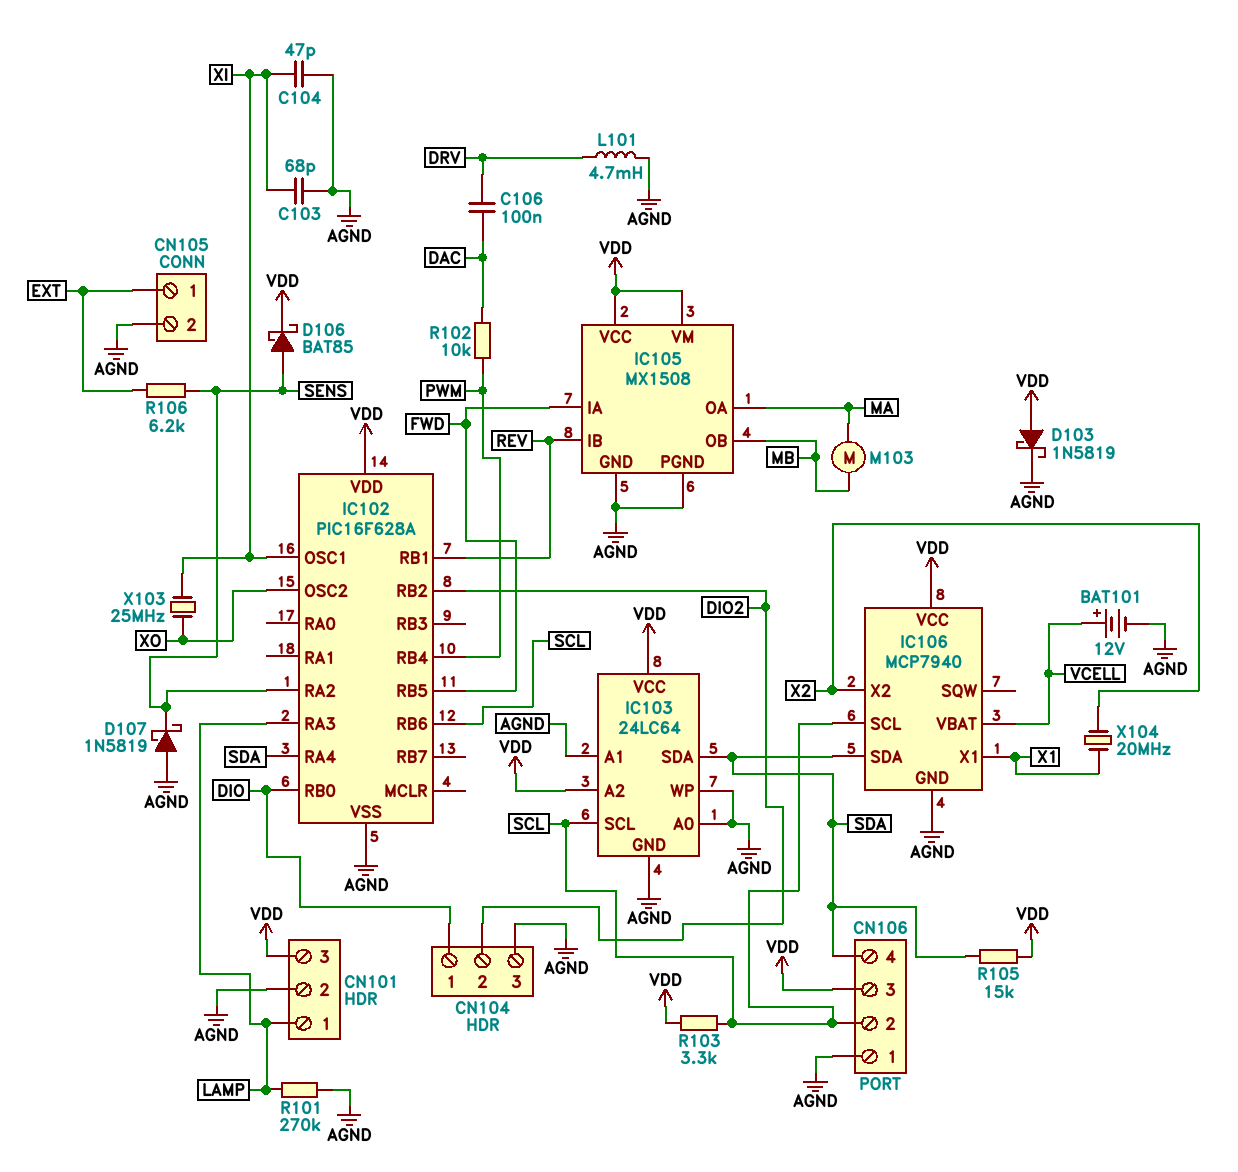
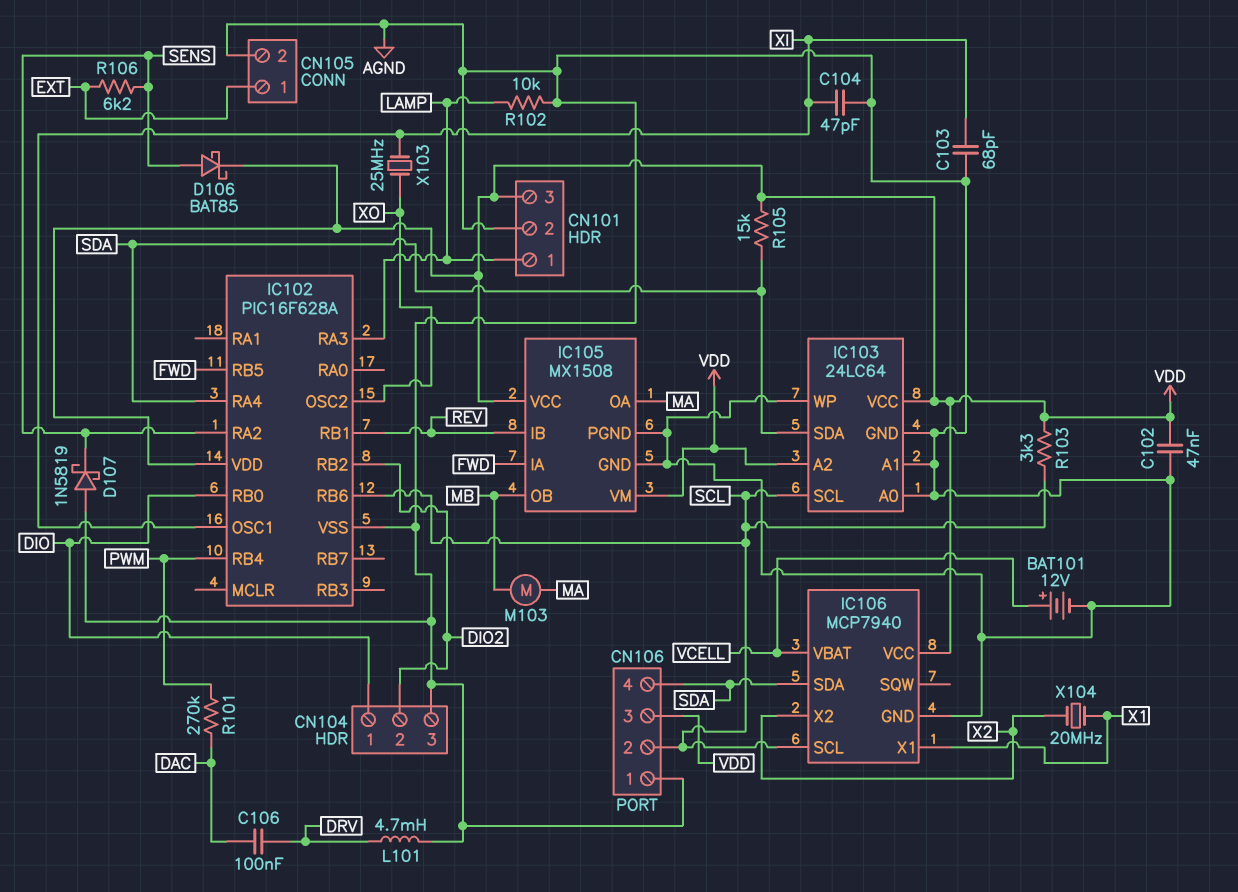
C102: none -> 47nF (AGND, VDD)
D103: schottky 1N5819 (A VDD, K AGND) -> none
R101: 270k (AGND, LAMP) -> 270k (DAC, PWM)
R102: 10k (DAC, PWM) -> 10k (AGND, LAMP)

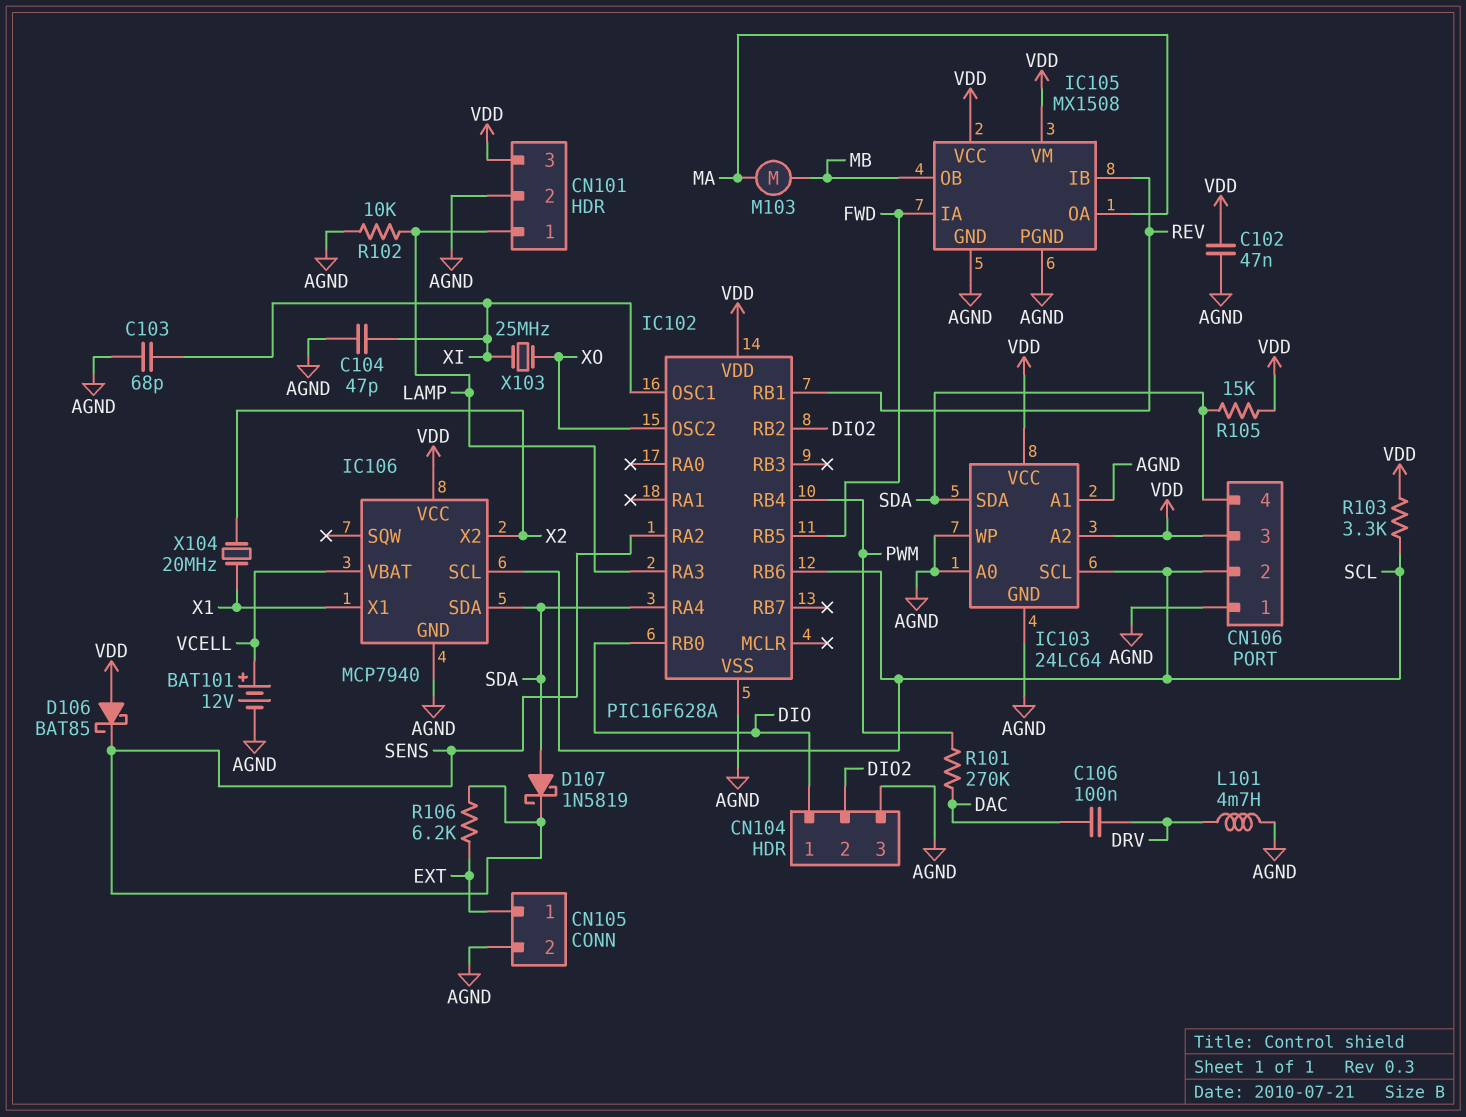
D106: schottky BAT85 (A SENS, K VDD) -> schottky BAT85 (A VDD, K SENS)
D107: schottky 1N5819 (A AGND, K SENS) -> schottky 1N5819 (A SDA, K SENS)

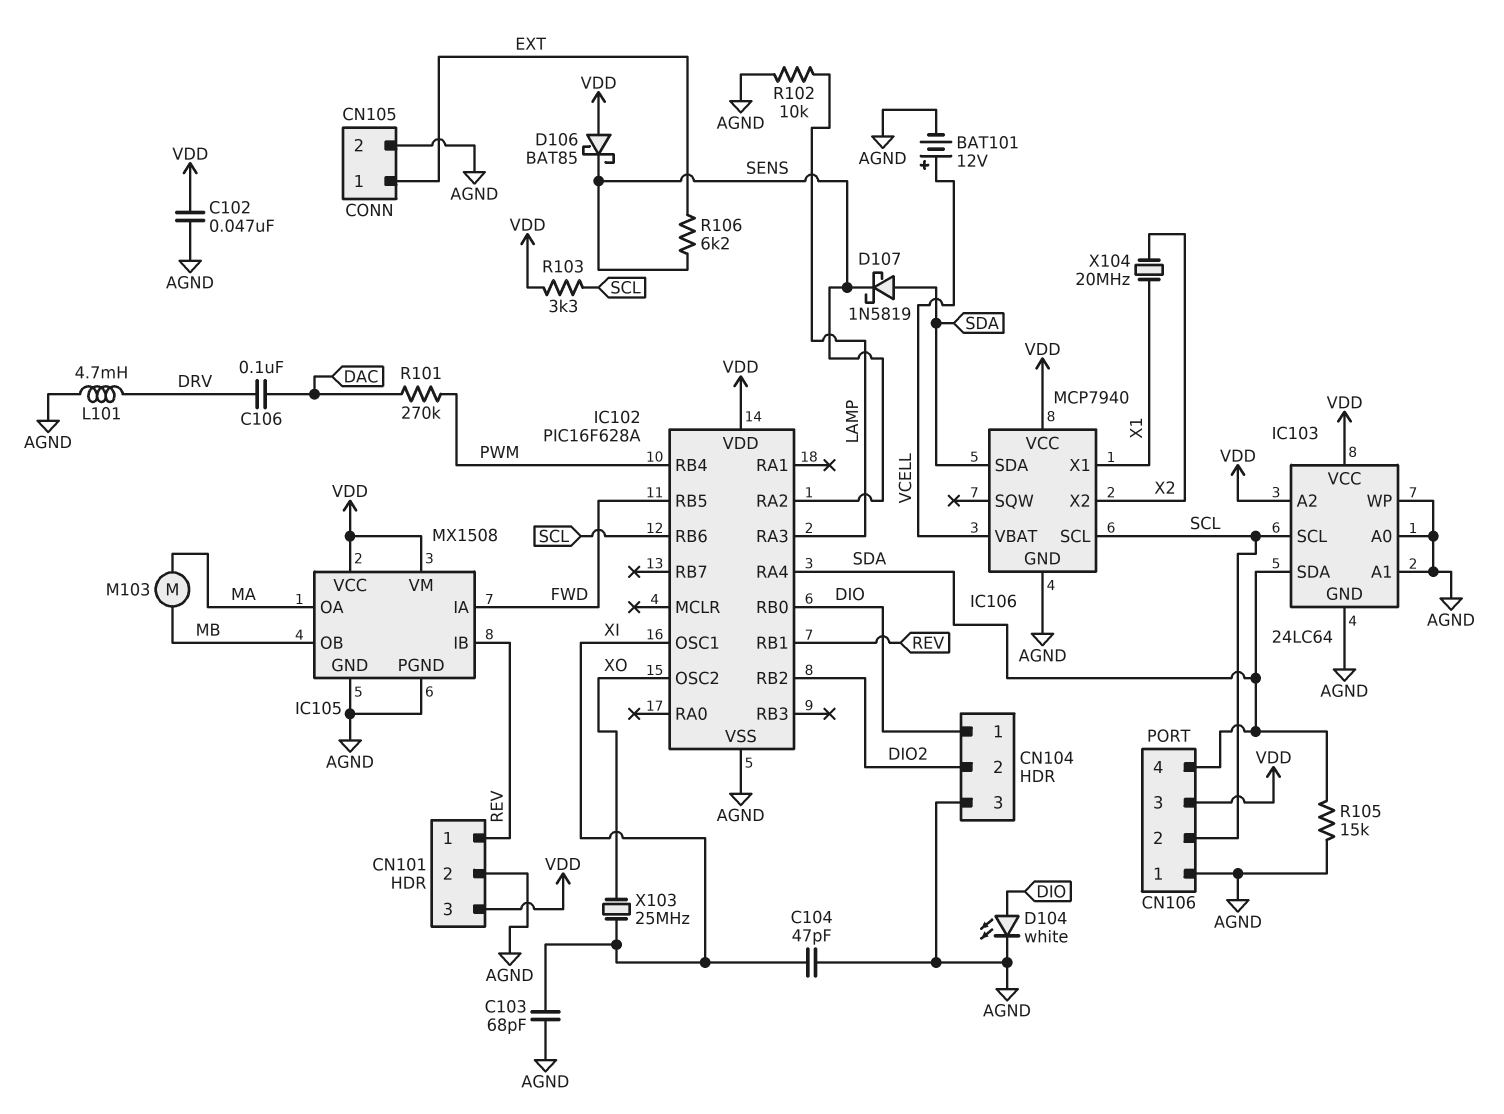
CN101 pin 1: LAMP -> REV
D104: none -> LED white (A DIO, K AGND)
R105: 15k (SDA, VDD) -> 15k (AGND, SDA)

